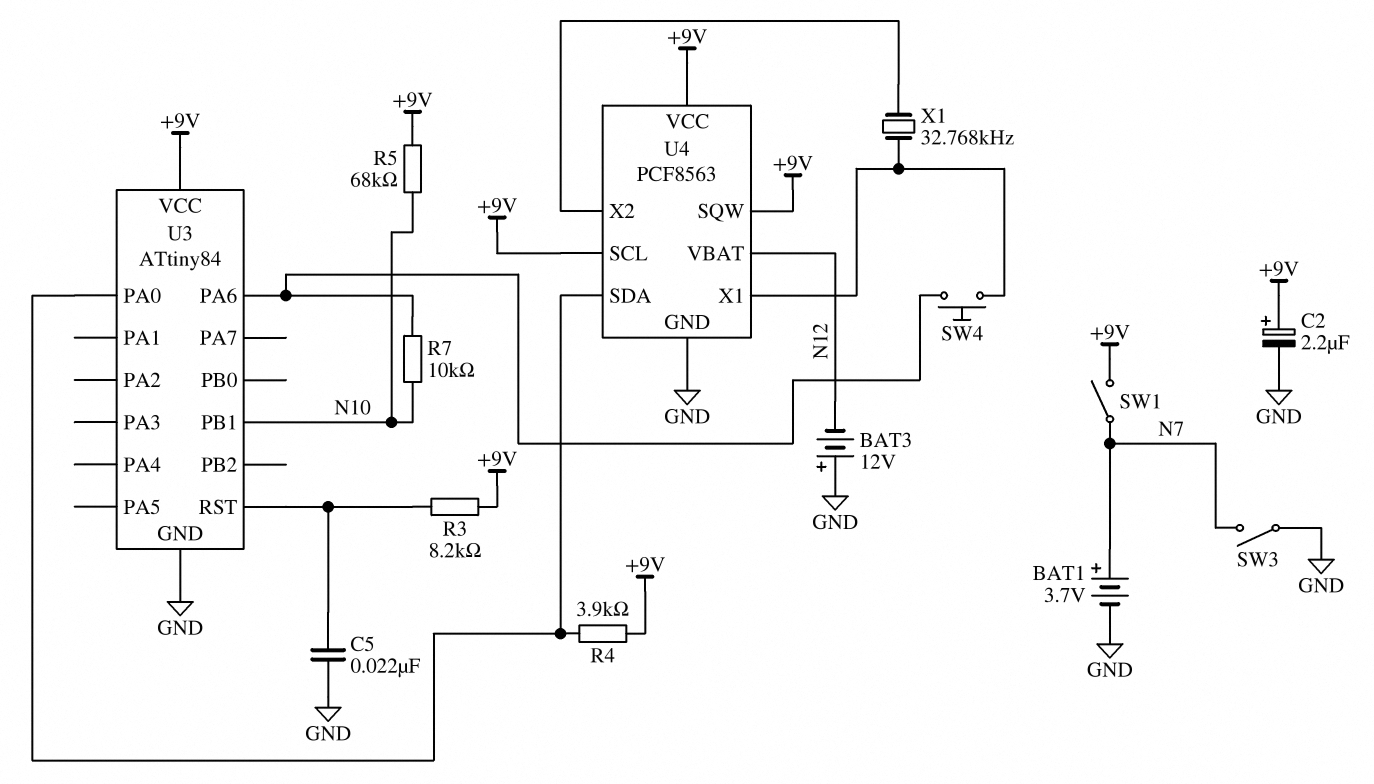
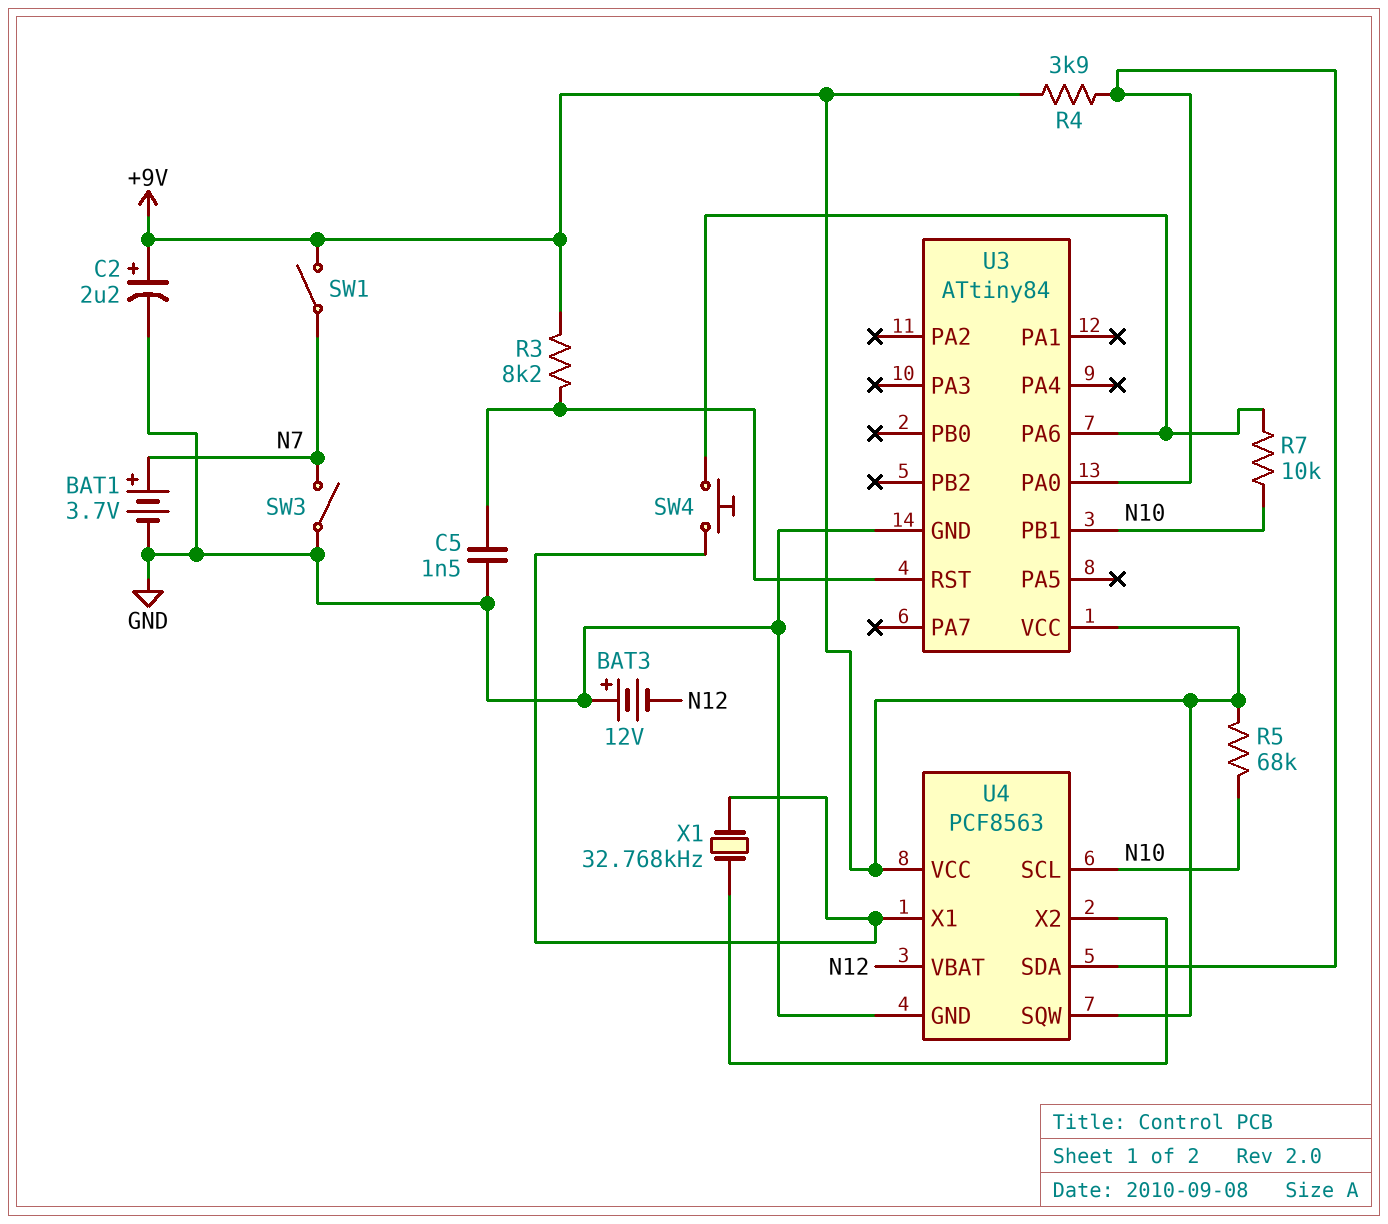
C5: 22nF (GND, U3/RST) -> 1.5nF (GND, U3/RST)
U4 pin SCL: +9V -> N10

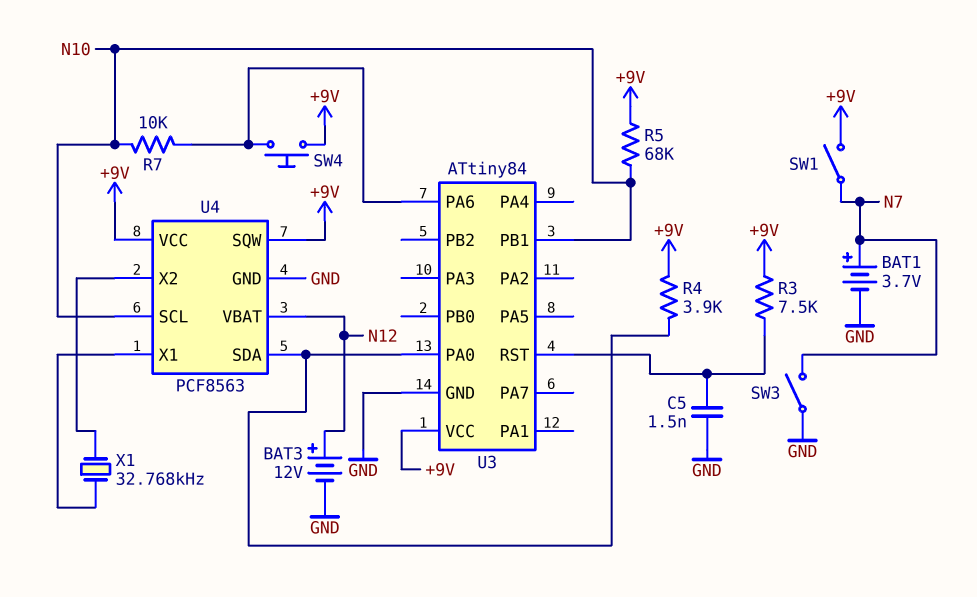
BAT3: 12V (plus GND, minus N12) -> 12V (plus N12, minus GND)
C2: 2.2uF (plus +9V, minus GND) -> none
R3: 8.2k (+9V, U3/RST) -> 7.5k (+9V, U3/RST)
SW4: button (U3/PA6, U4/X1) -> button (+9V, U3/PA6)

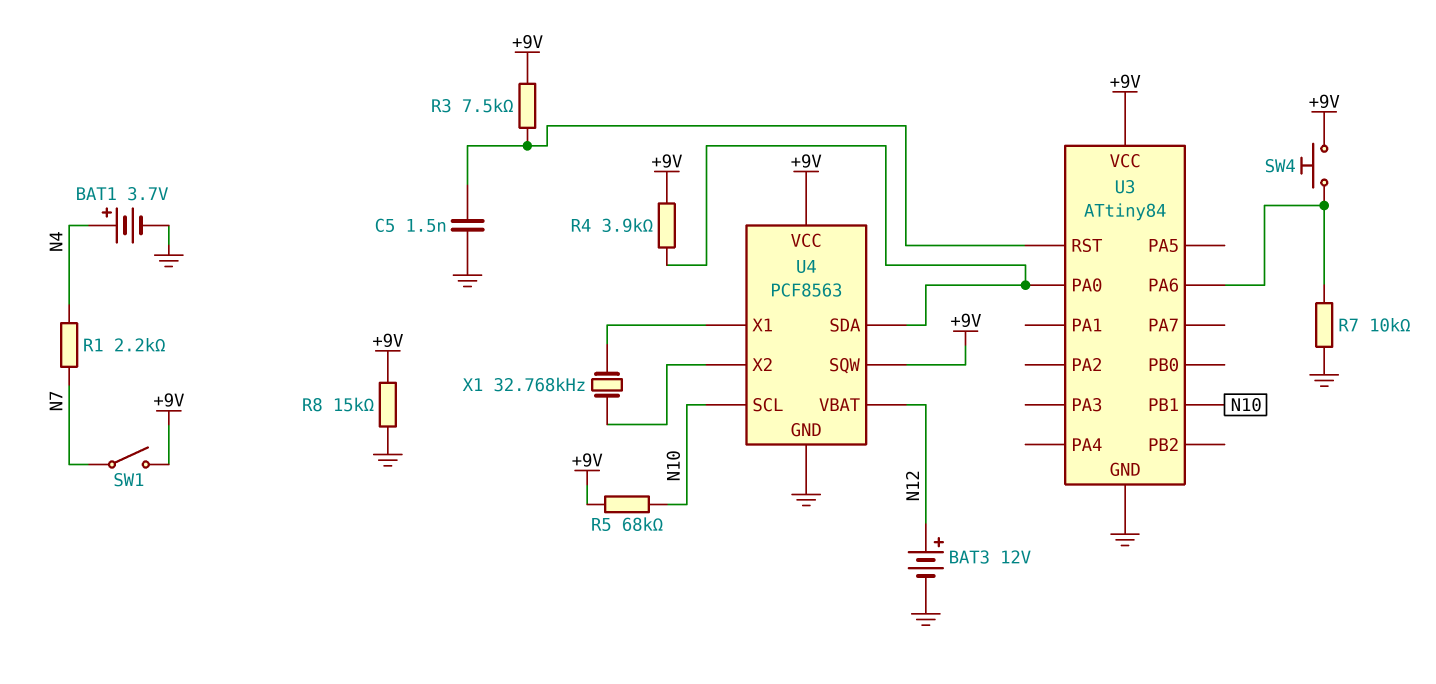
BAT1: 3.7V (plus N7, minus GND) -> 3.7V (plus N4, minus GND)
R1: none -> 2.2k (N4, N7)
R7: 10k (N10, U3/PA6) -> 10k (GND, U3/PA6)
R8: none -> 15k (+9V, GND)
SW3: switch (GND, N7) -> none

